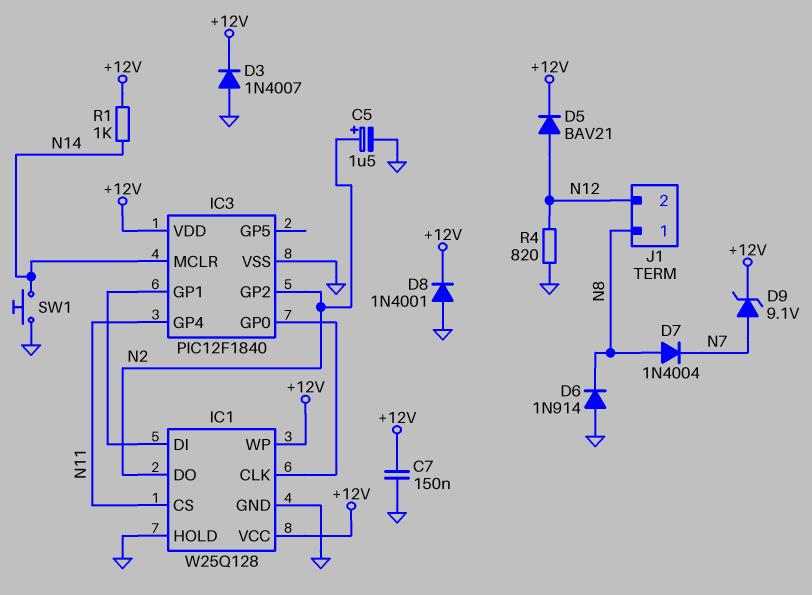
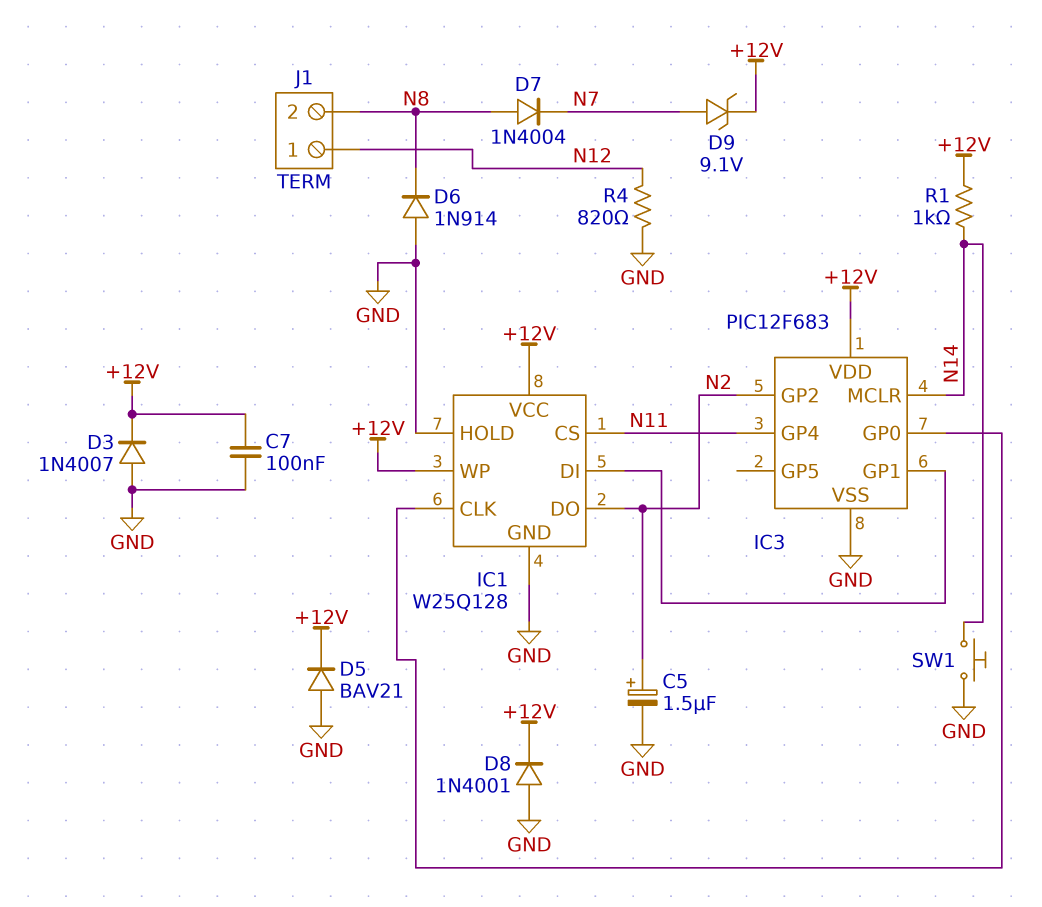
C7: 150nF (+12V, GND) -> 100nF (+12V, GND)
D5: diode BAV21 (A N12, K +12V) -> diode BAV21 (A GND, K +12V)
IC3: PIC12F1840 -> PIC12F683
J1 pin 1: N8 -> N12
J1 pin 2: N12 -> N8

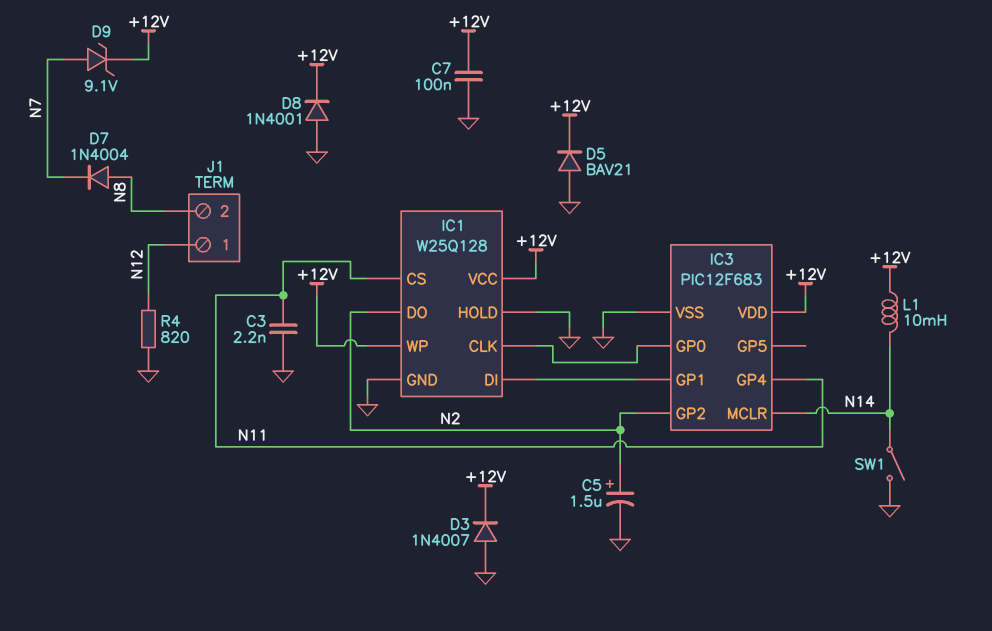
C3: none -> 2.2nF (GND, N11)
D6: diode 1N914 (A GND, K N8) -> none
L1: none -> 10mH (+12V, N14)
R1: 1k (+12V, N14) -> none
SW1: button (GND, N14) -> switch (GND, N14)

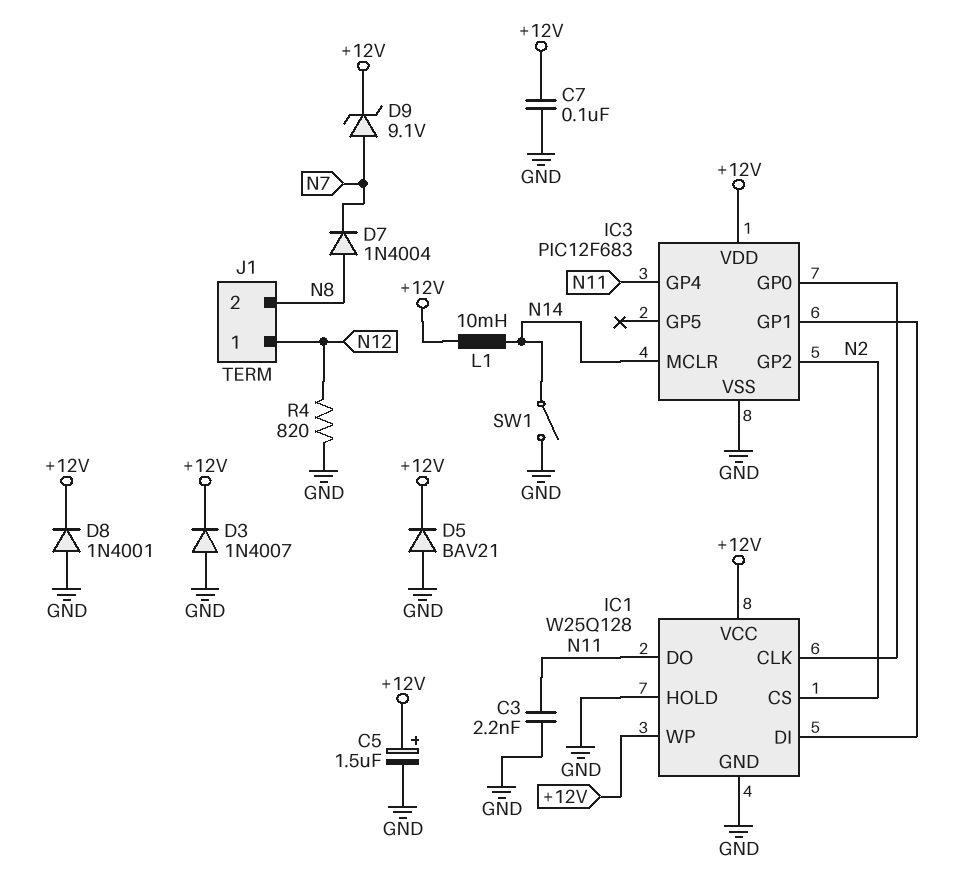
C5: 1.5uF (plus N2, minus GND) -> 1.5uF (plus +12V, minus GND)
IC1 pin CS: N11 -> N2
IC1 pin DO: N2 -> N11

